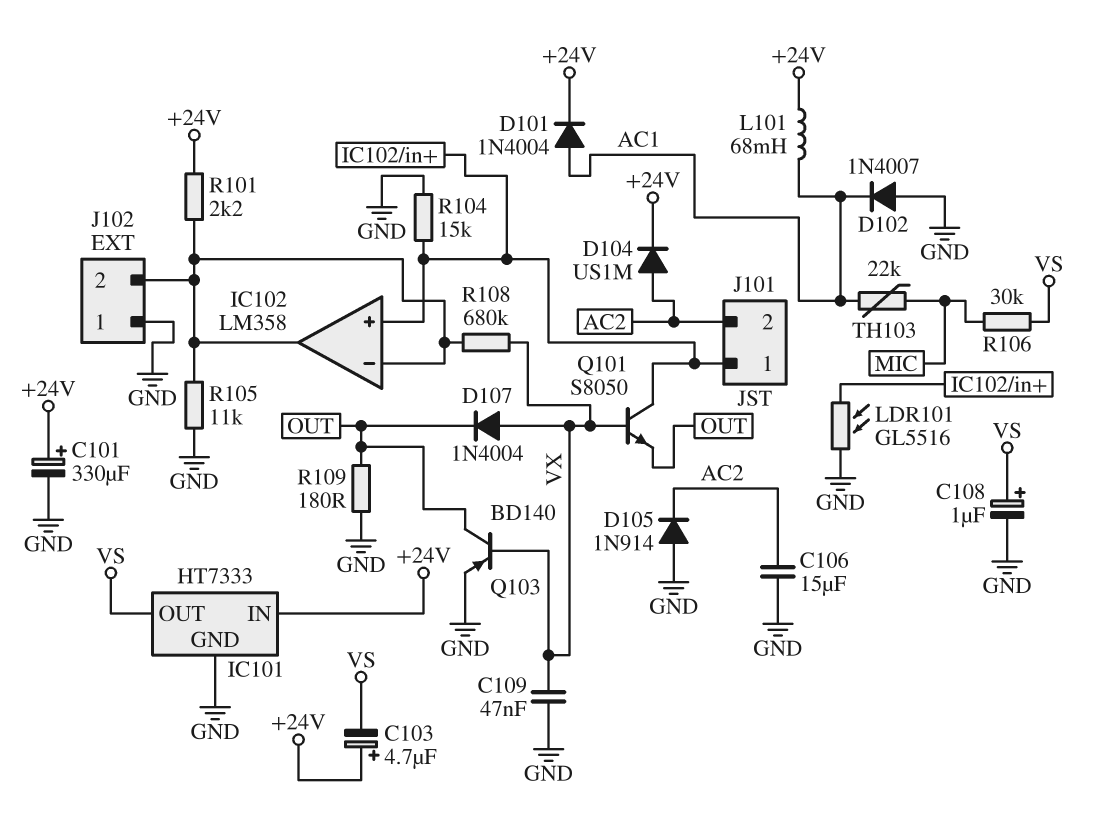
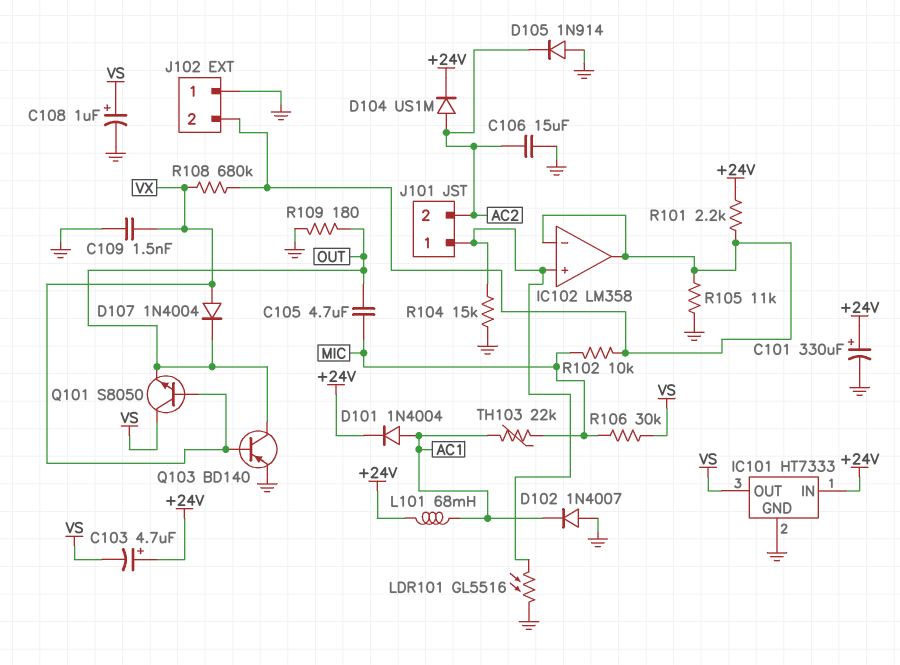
C105: none -> 4.7uF (MIC, OUT)
C109: 47nF (GND, VX) -> 1.5nF (GND, VX)
Q101: NPN S8050 (B VX, C IC102/in+, E OUT) -> NPN S8050 (B VX, C VS, E OUT)
R102: none -> 10k (IC102/in-, MIC)

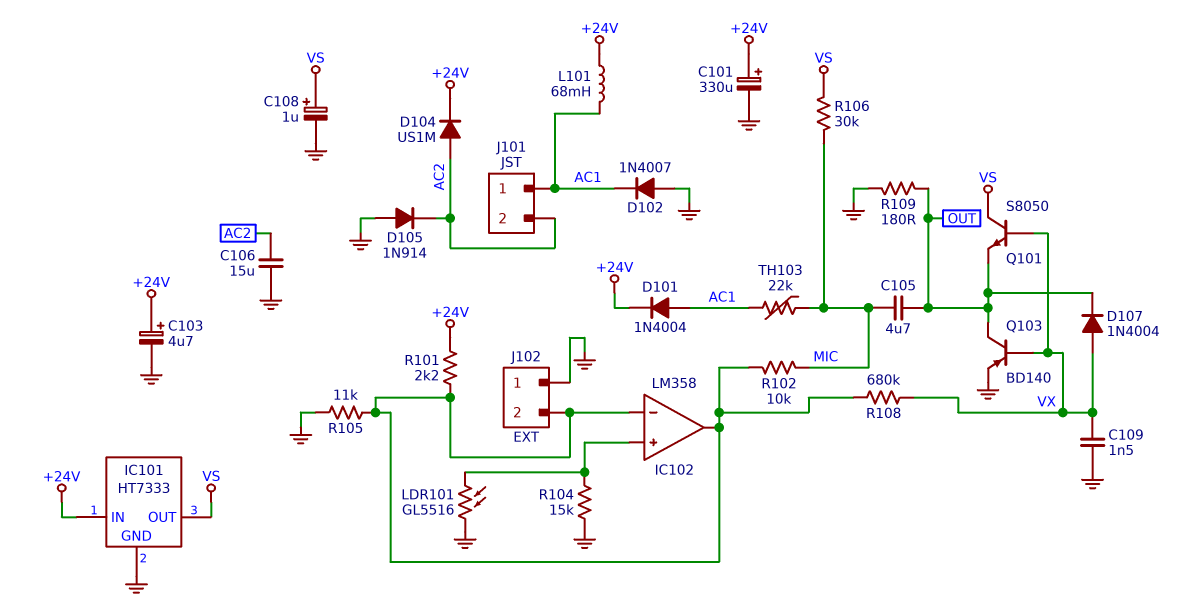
C103: 4.7uF (plus +24V, minus VS) -> 4.7uF (plus +24V, minus GND)
J101 pin 1: IC102/in+ -> AC1

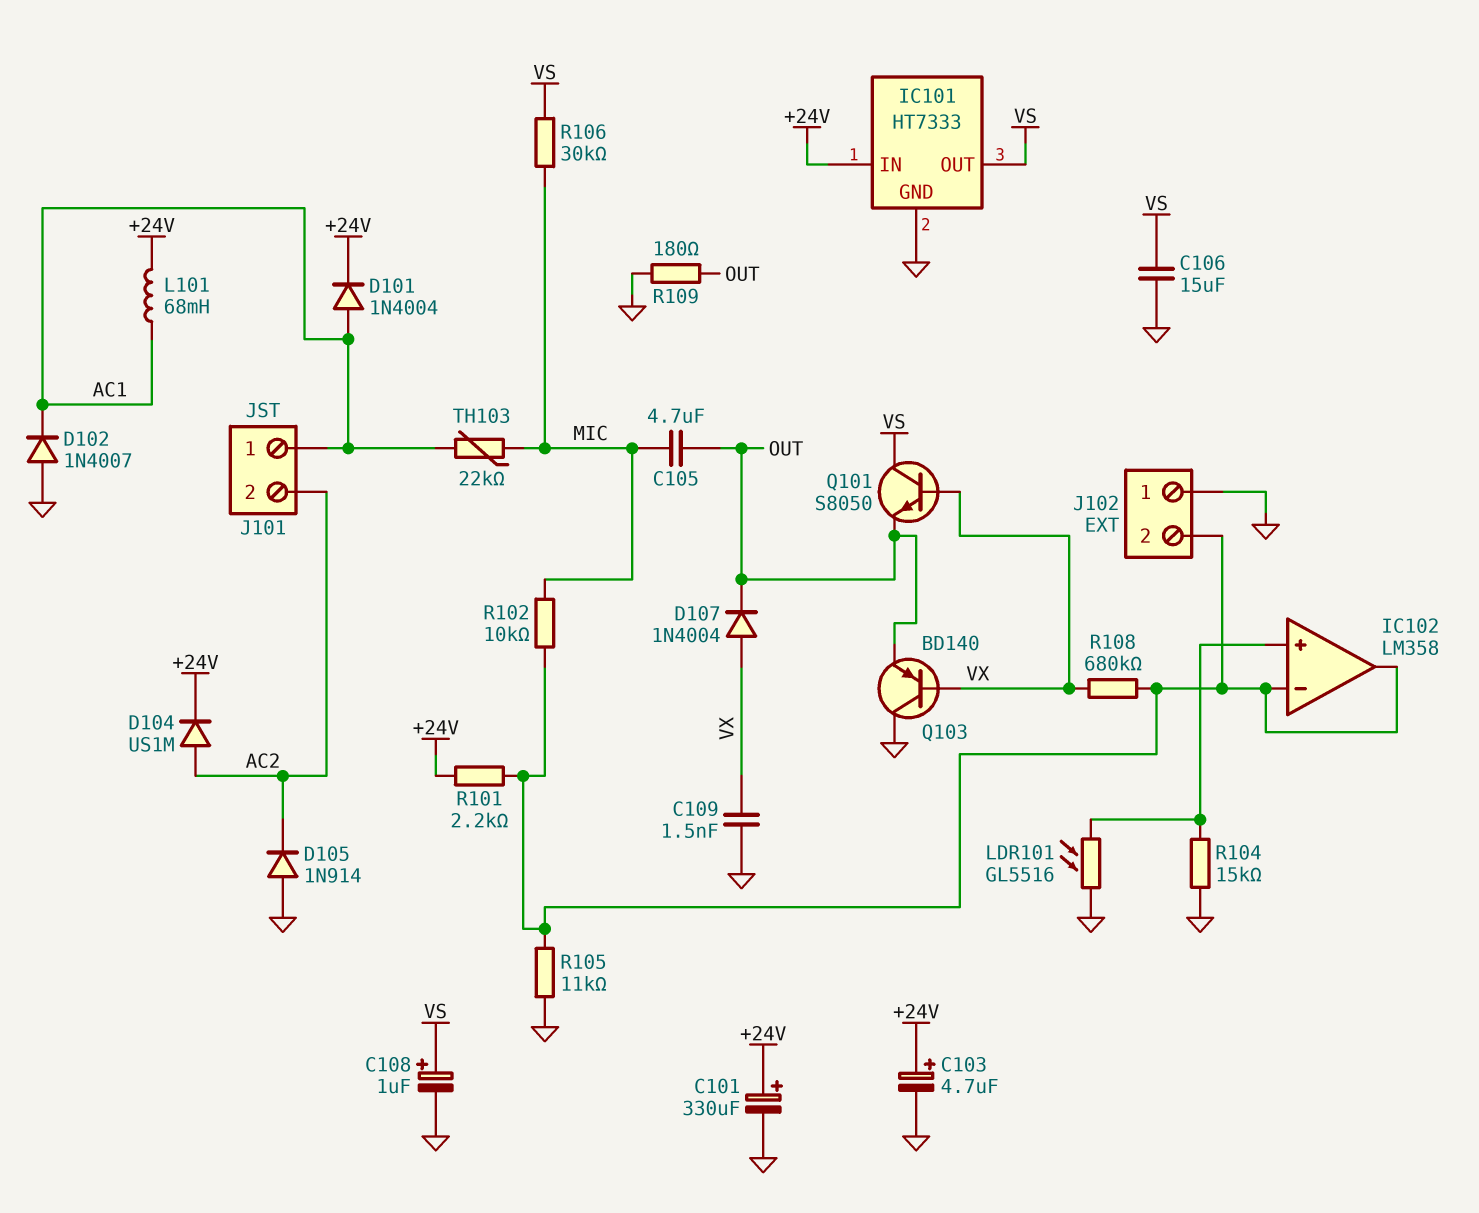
C106: 15uF (AC2, GND) -> 15uF (GND, VS)
Q103: PNP BD140 (B VX, C OUT, E GND) -> PNP BD140 (B VX, C GND, E OUT)

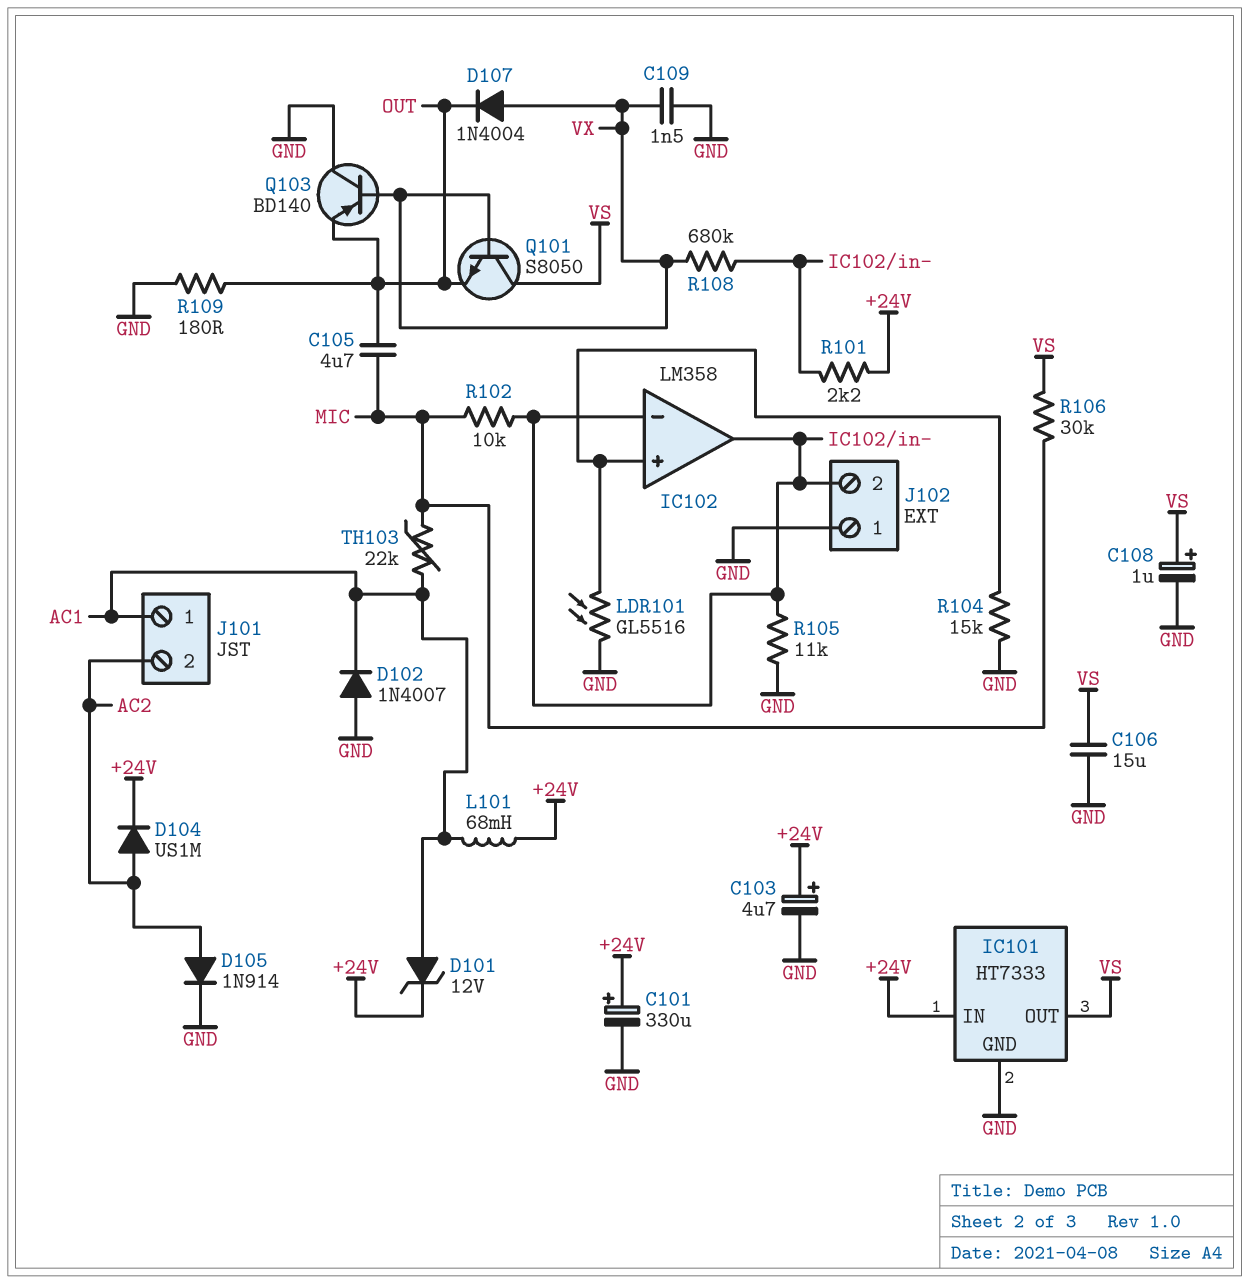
D101: diode 1N4004 (A AC1, K +24V) -> zener 12V (A AC1, K +24V)
D105: diode 1N914 (A GND, K AC2) -> diode 1N914 (A AC2, K GND)

